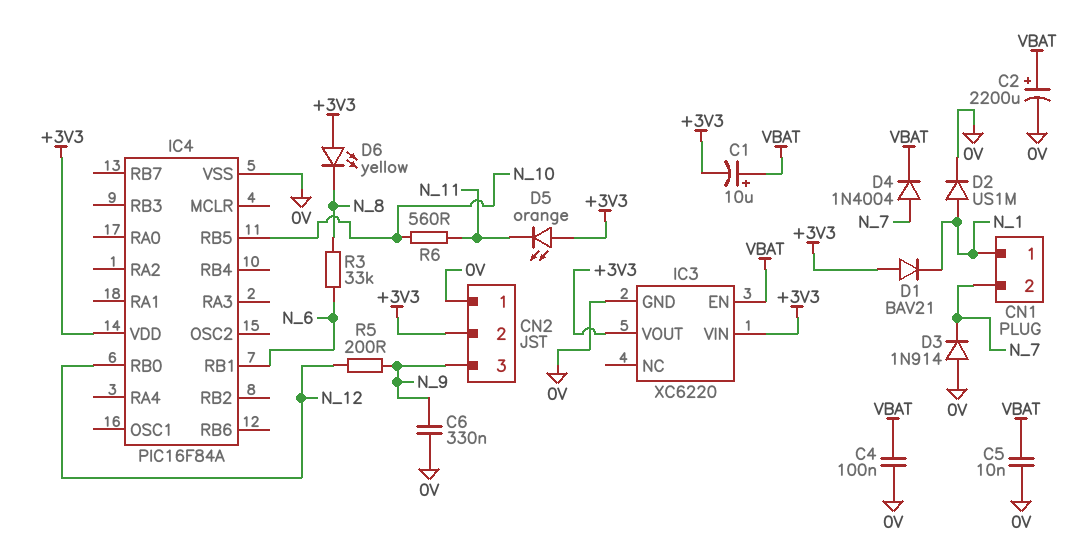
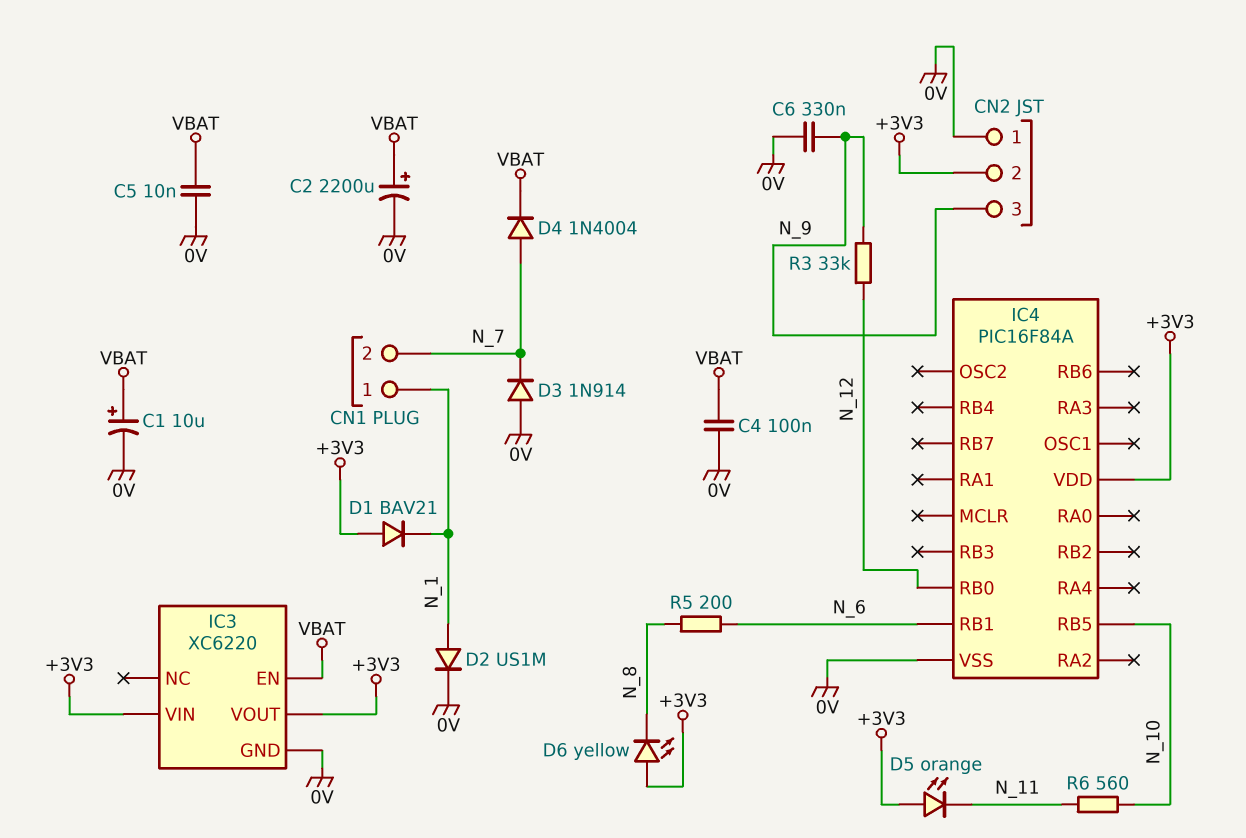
C1: 10uF (plus VBAT, minus +3V3) -> 10uF (plus VBAT, minus 0V)
R3: 33k (N_6, N_8) -> 33k (N_9, N_12)
R5: 200 (N_9, N_12) -> 200 (N_6, N_8)

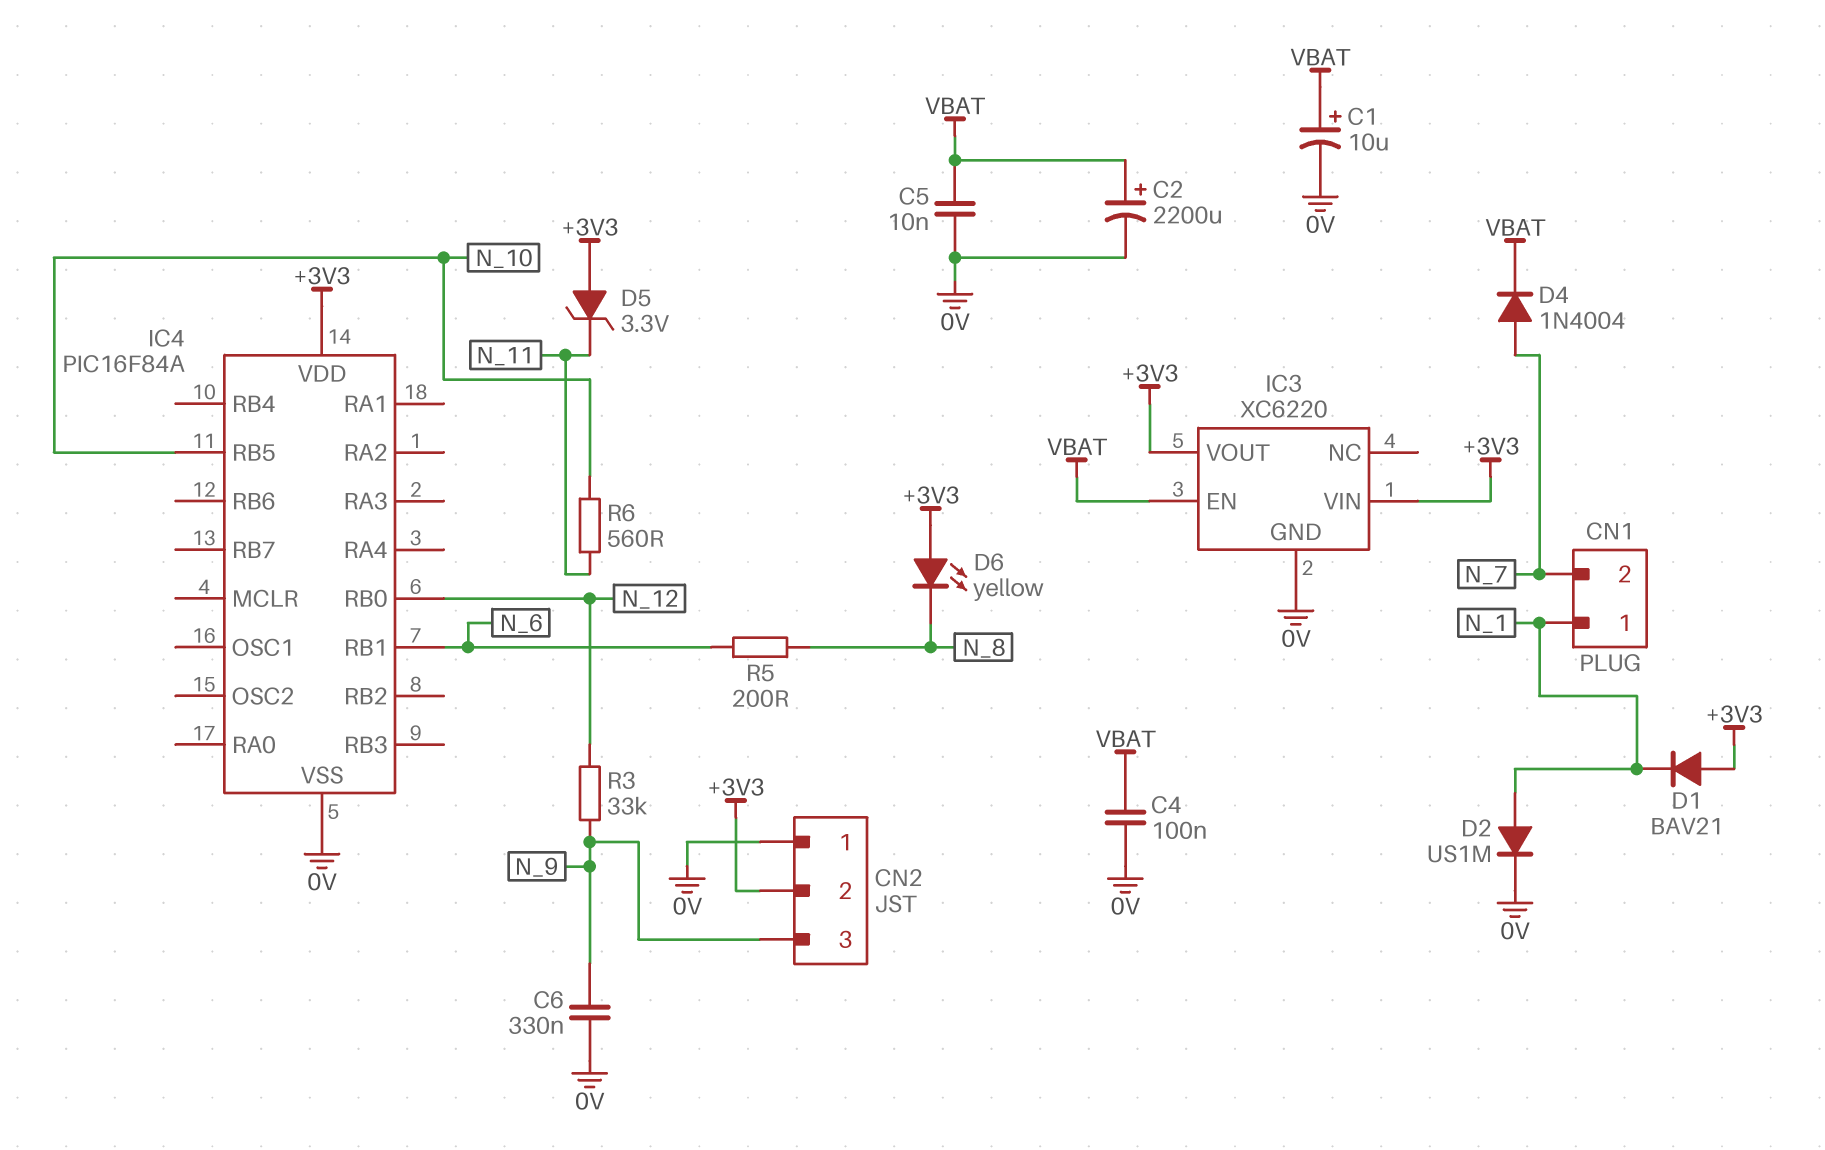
D3: diode 1N914 (A 0V, K N_7) -> none
D5: LED orange (A +3V3, K N_11) -> zener 3.3V (A +3V3, K N_11)

